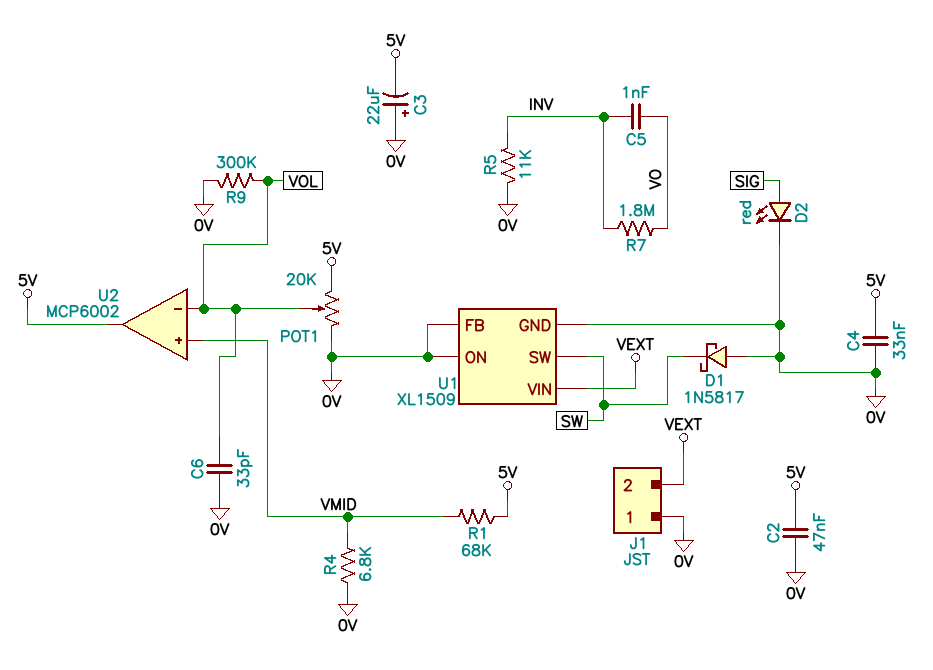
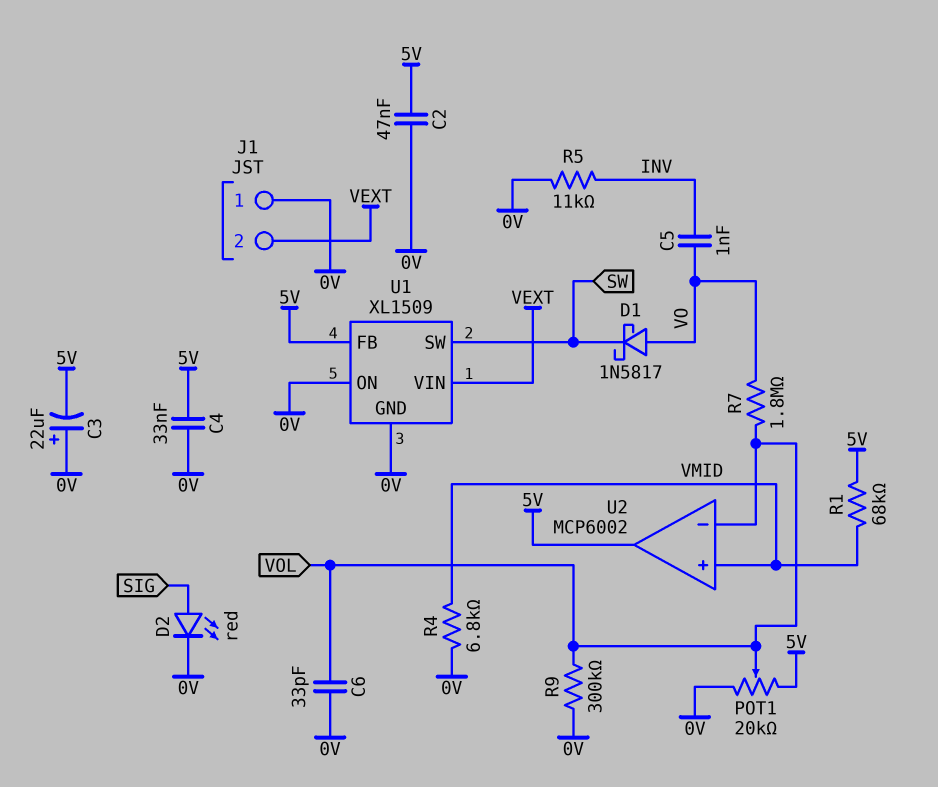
D1: schottky 1N5817 (A 0V, K SW) -> schottky 1N5817 (A VO, K SW)
R7: 1.8M (INV, VO) -> 1.8M (VO, VOL)
U1 pin FB: 0V -> 5V

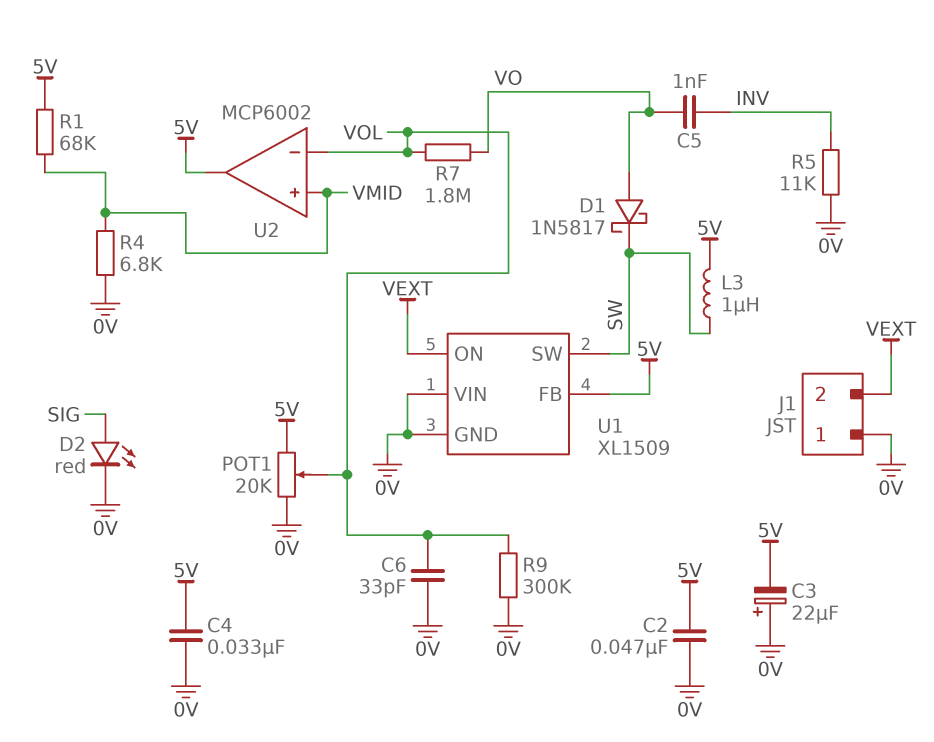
L3: none -> 1uH (5V, SW)
U1 pin ON: 0V -> VEXT
U1 pin VIN: VEXT -> 0V

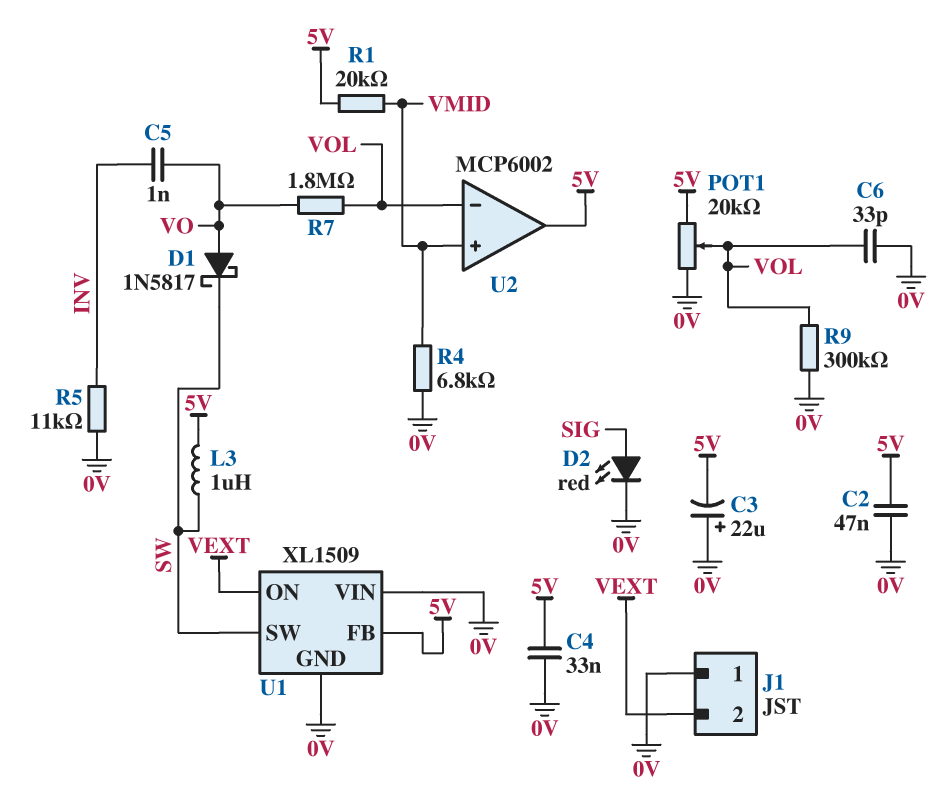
R1: 68k (5V, VMID) -> 20k (5V, VMID)

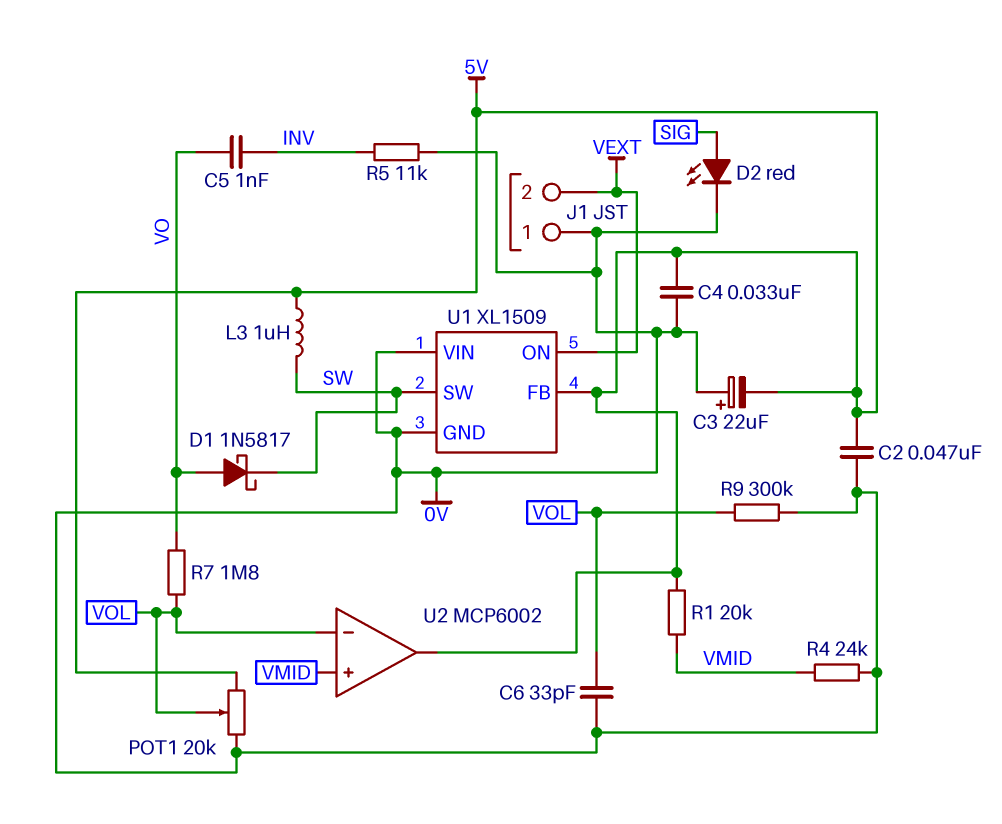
R4: 6.8k (0V, VMID) -> 24k (0V, VMID)

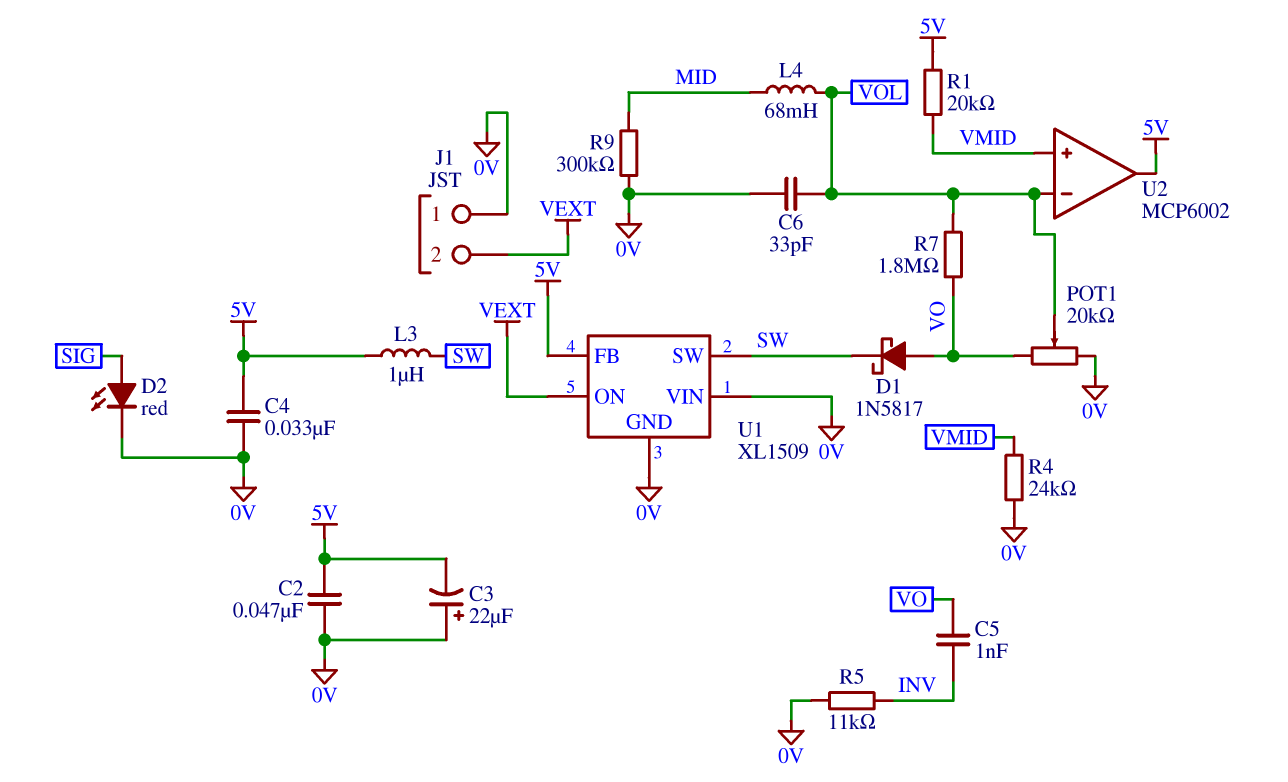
L4: none -> 68mH (MID, VOL)
POT1: 20k (0V, 5V, wiper VOL) -> 20k (0V, VO, wiper VOL)
R9: 300k (0V, VOL) -> 300k (0V, MID)

